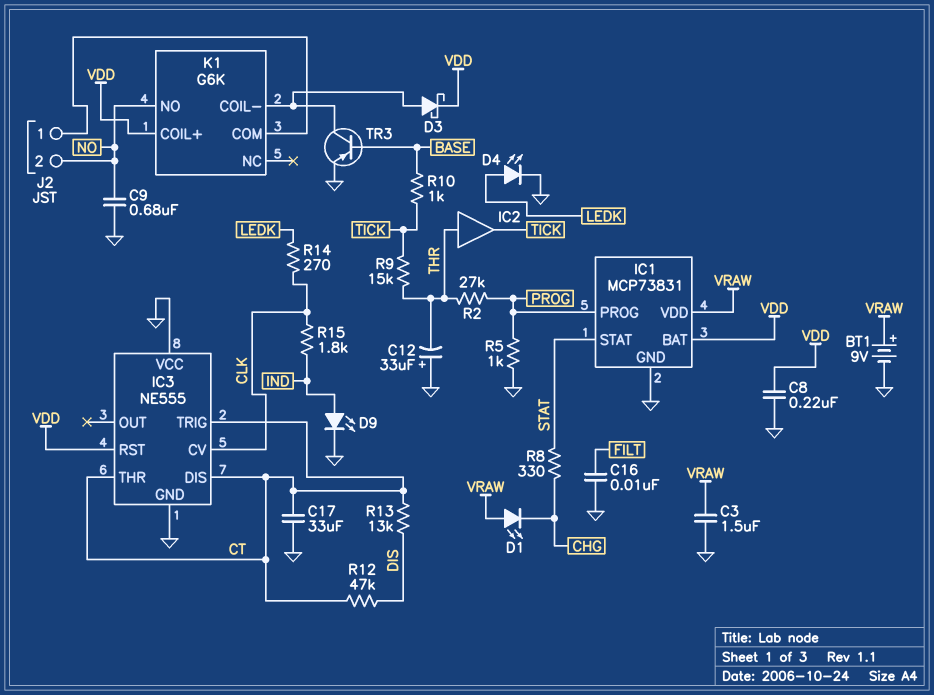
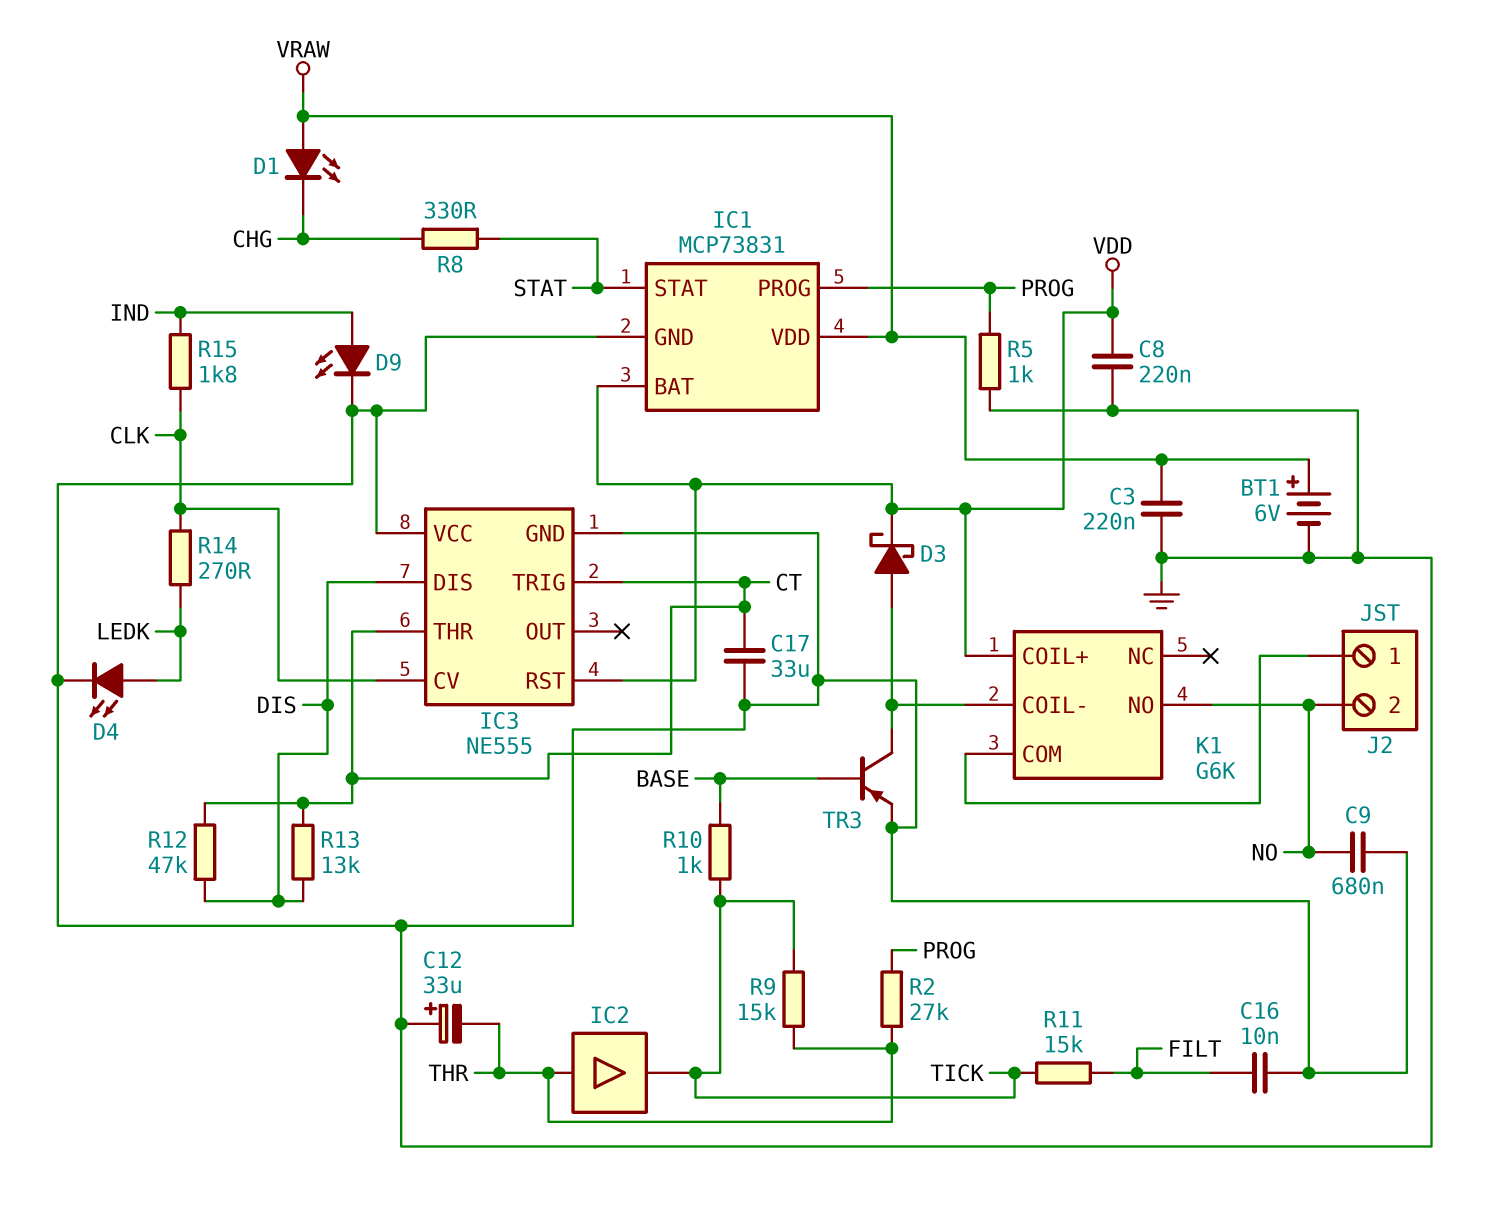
BT1: 9V (plus VRAW, minus GND) -> 6V (plus VRAW, minus GND)
C3: 1.5uF (GND, VRAW) -> 220nF (GND, VRAW)
IC3 pin DIS: CT -> DIS
R11: none -> 15k (FILT, TICK)

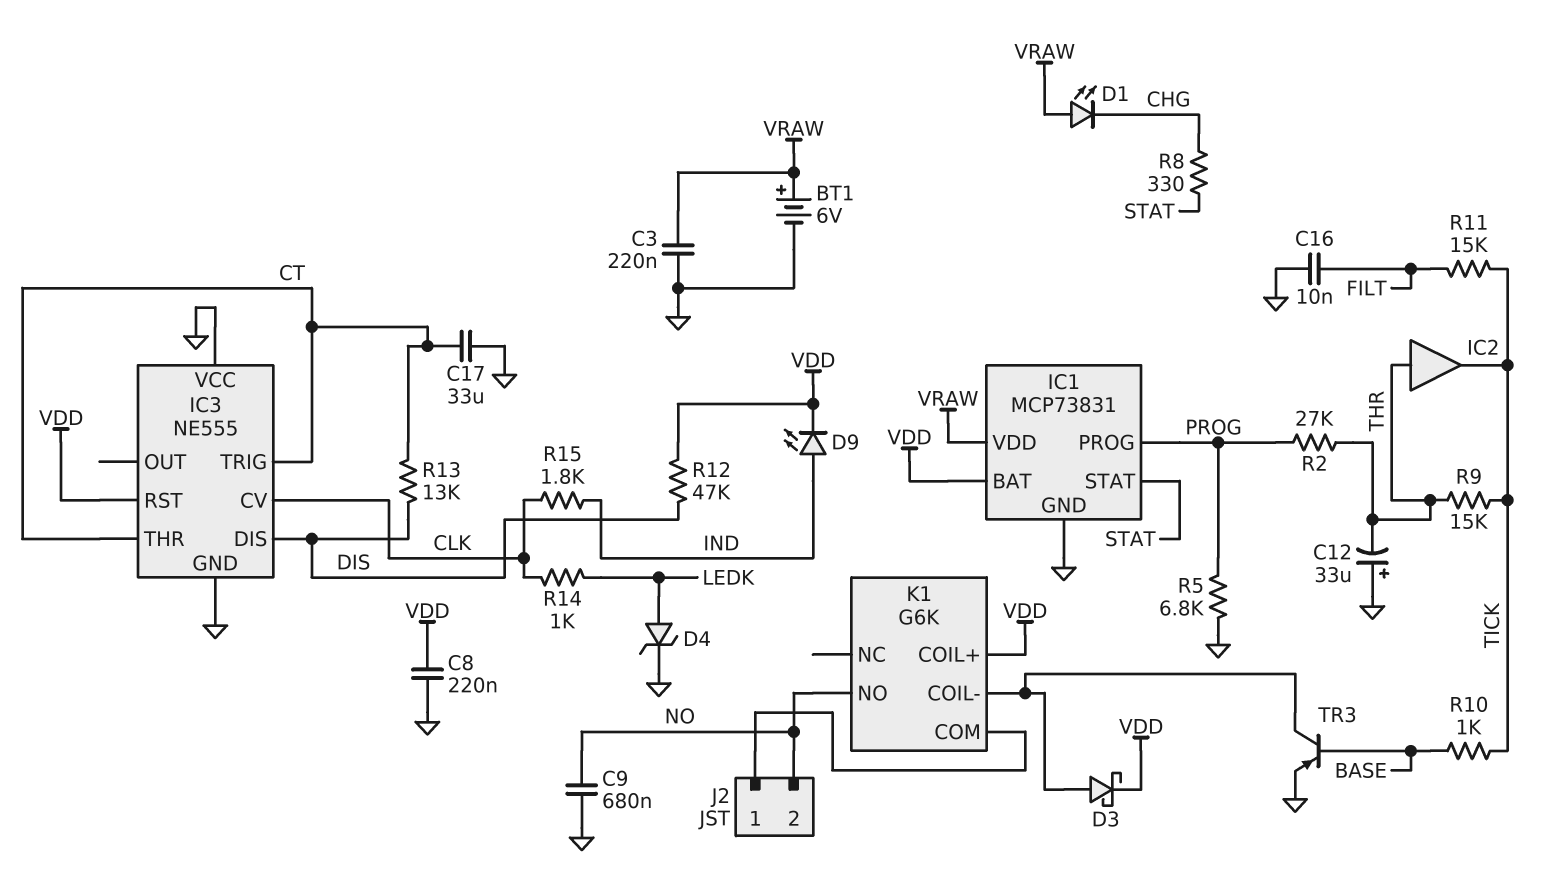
D4: LED (A LEDK, K GND) -> zener (A LEDK, K GND)
D9: LED (A IND, K GND) -> LED (A IND, K VDD)
R5: 1k (GND, PROG) -> 6.8k (GND, PROG)
R12: 47k (CT, DIS) -> 47k (DIS, VDD)
R14: 270 (CLK, LEDK) -> 1k (CLK, LEDK)

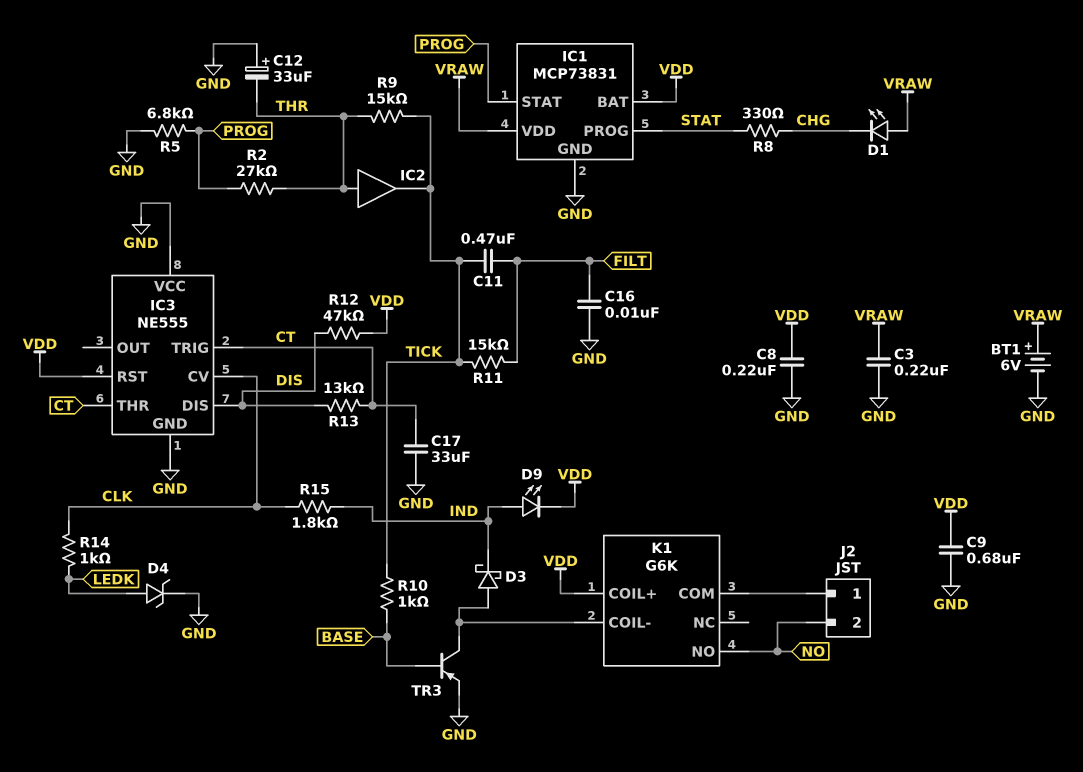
C9: 680nF (GND, NO) -> 680nF (GND, VDD)
C11: none -> 470nF (FILT, TICK)
D3: schottky (A K1/COIL-, K VDD) -> schottky (A K1/COIL-, K IND)
IC1 pin PROG: PROG -> STAT
IC1 pin STAT: STAT -> PROG

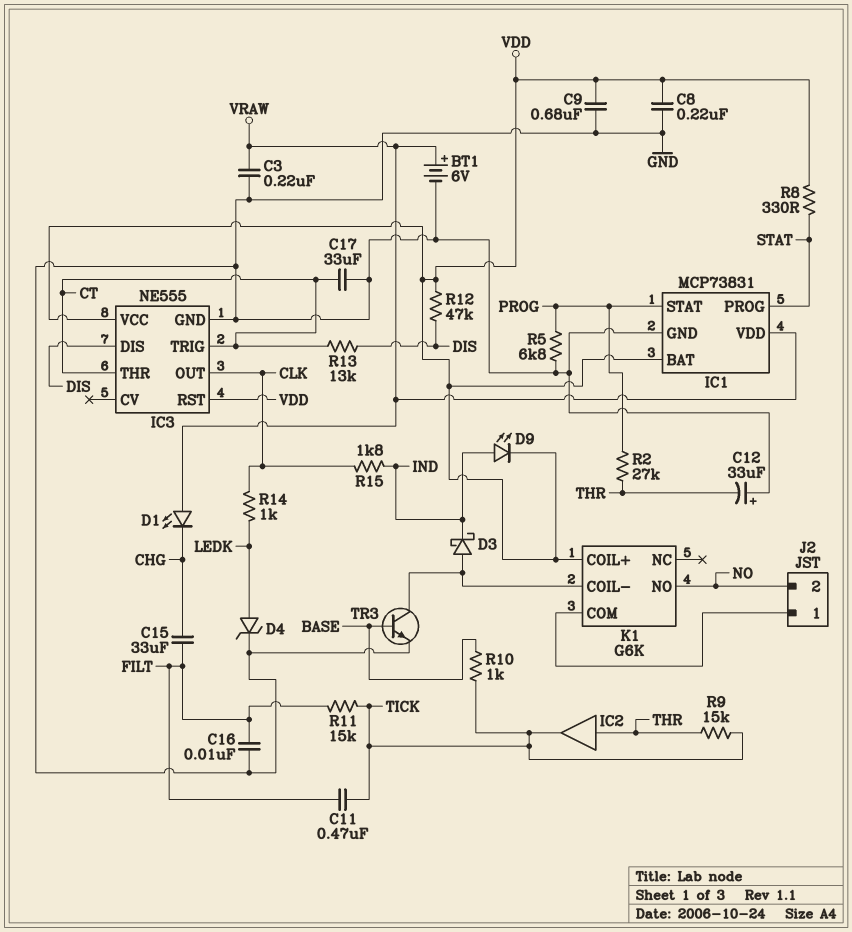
C15: none -> 33uF (CHG, FILT)
IC3 pin CV: CLK -> none
IC3 pin OUT: none -> CLK
IC3 pin VCC: GND -> VDD
R8: 330 (CHG, STAT) -> 330 (STAT, VDD)
TR3: PNP (B BASE, C K1/COIL-, E GND) -> NPN (B BASE, C K1/COIL-, E GND)

